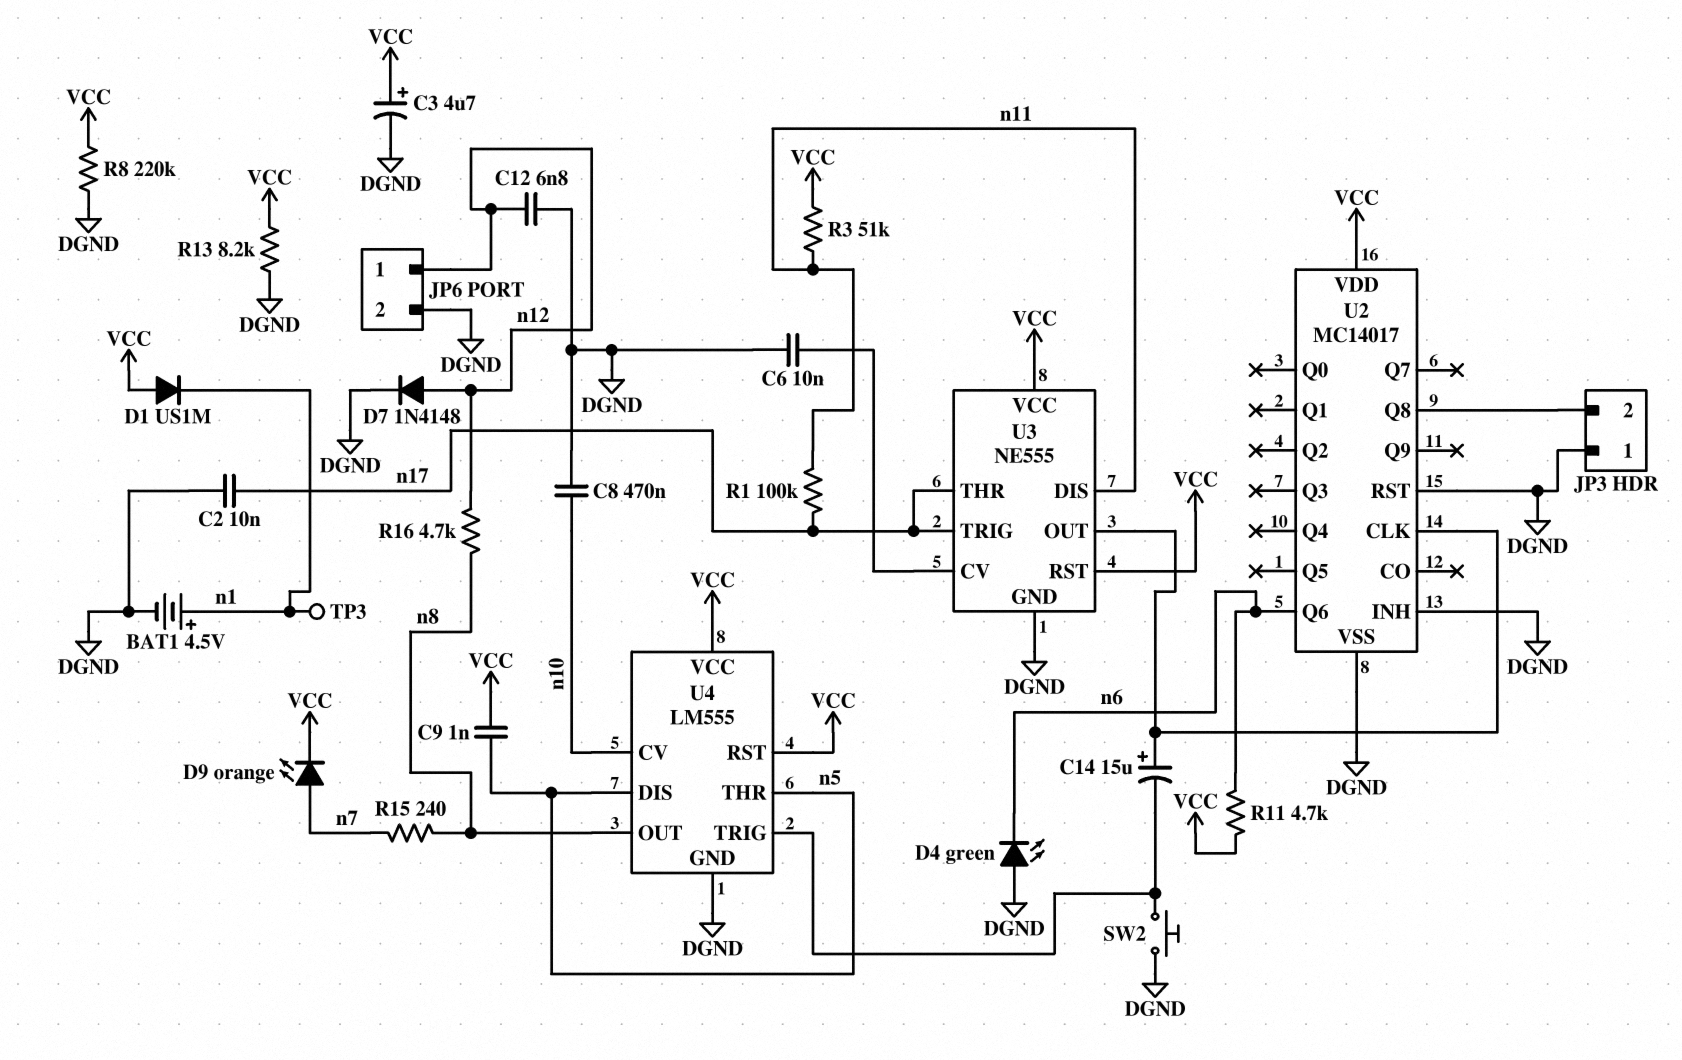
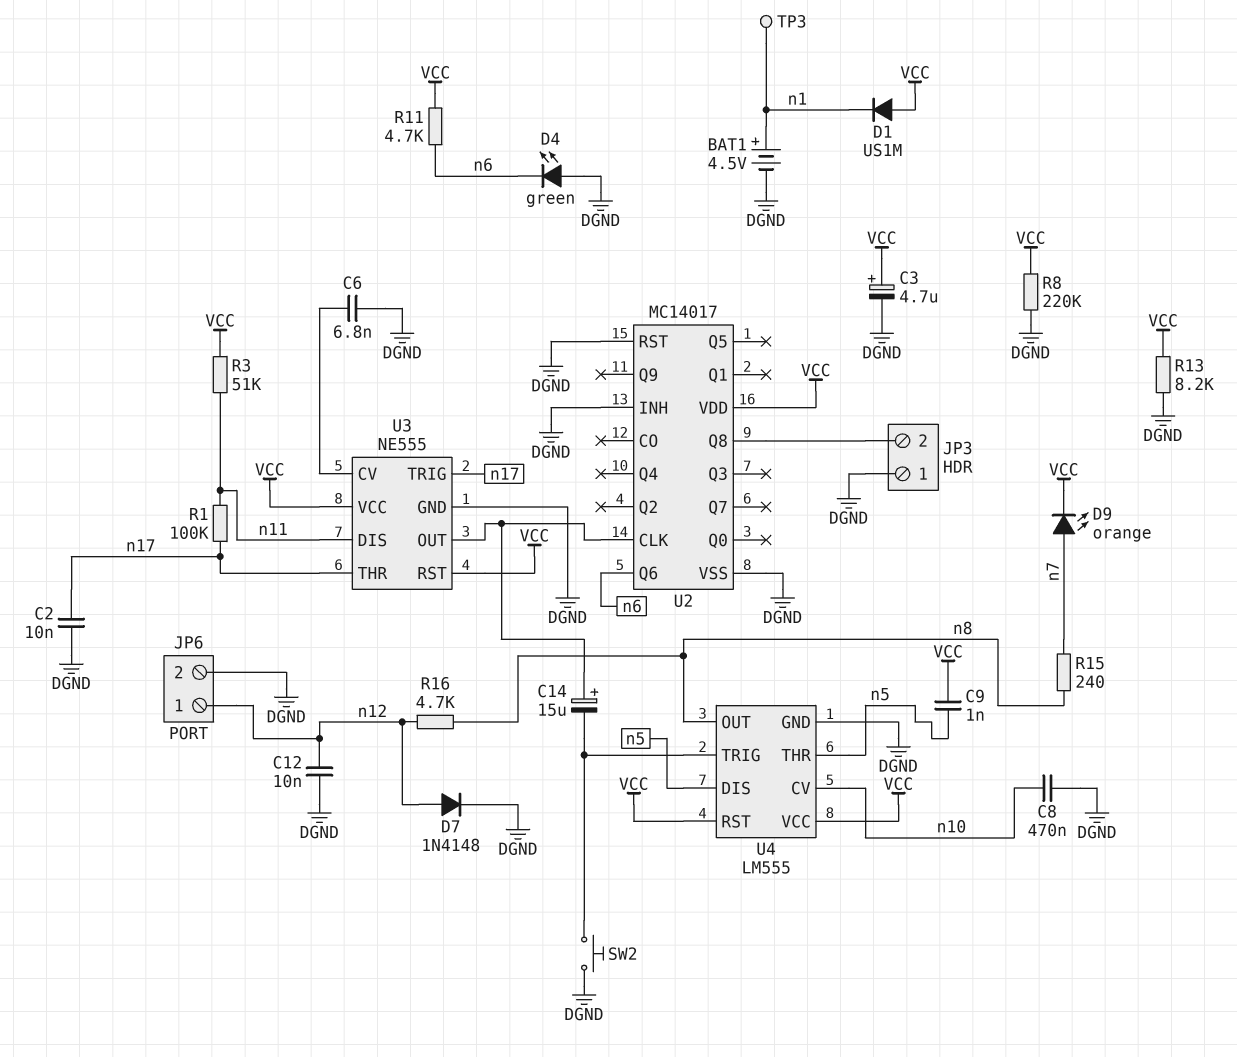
C6: 10nF (DGND, U3/CV) -> 6.8nF (DGND, U3/CV)
C12: 6.8nF (DGND, n12) -> 10nF (DGND, n12)

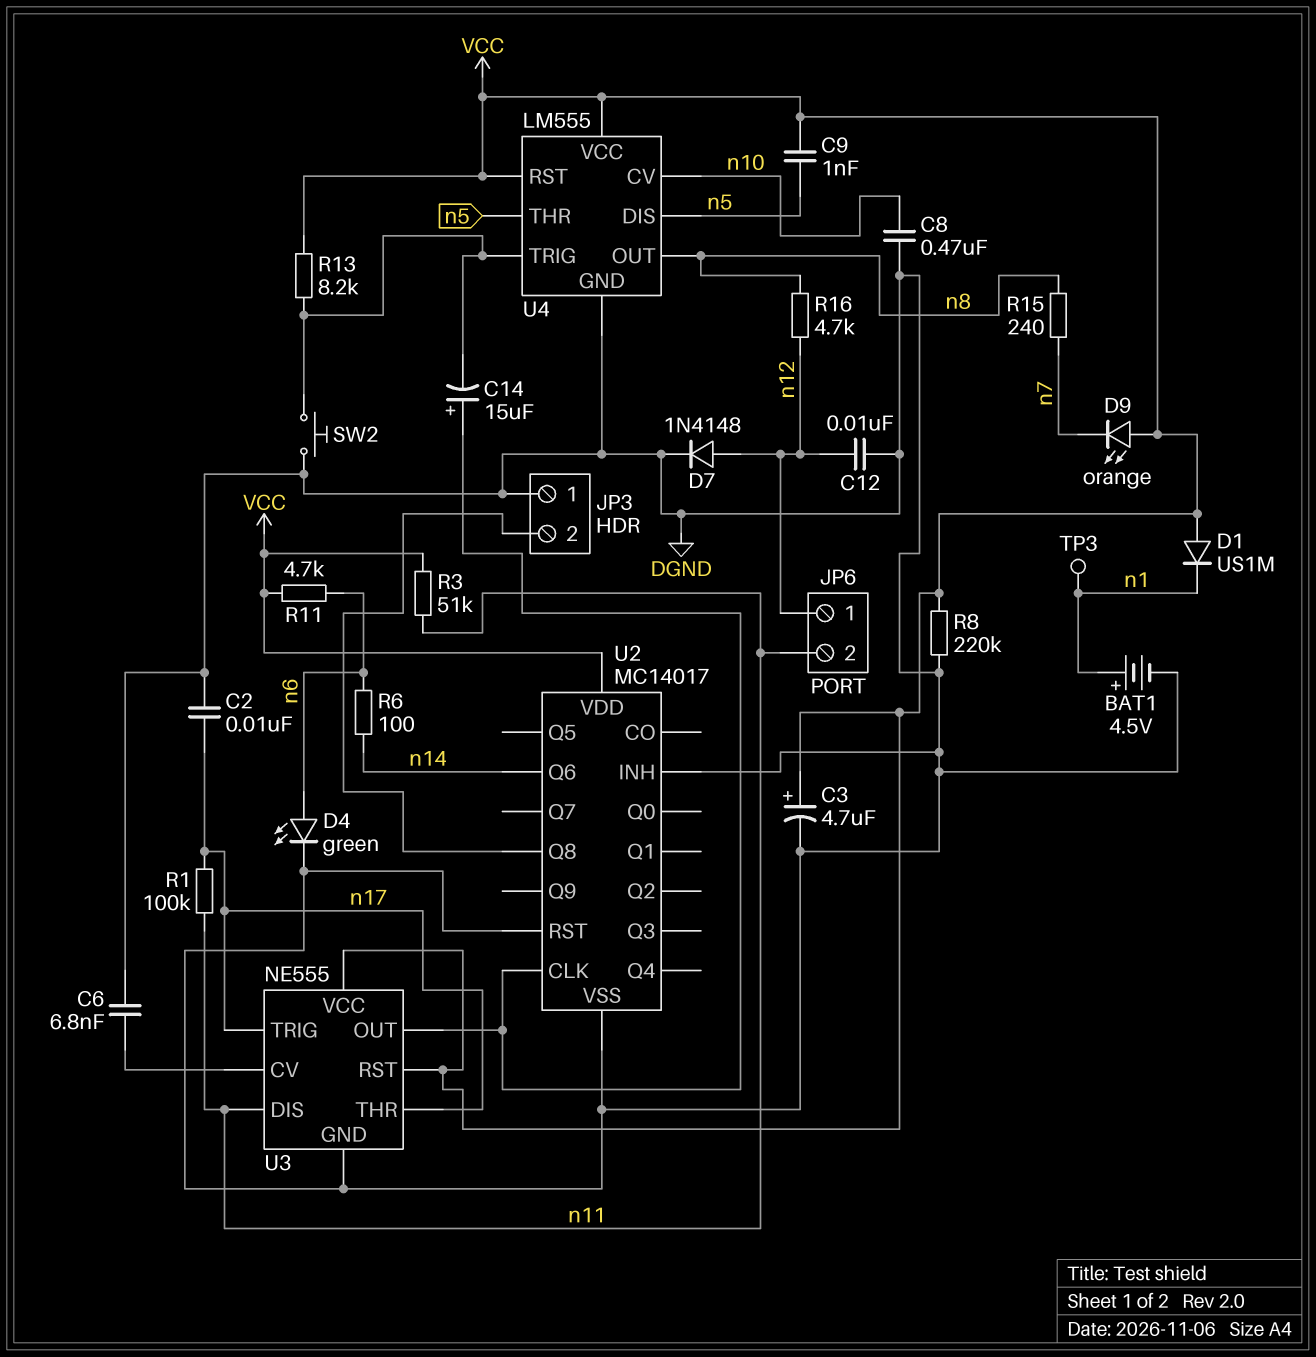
D4: LED green (A DGND, K n6) -> LED green (A n6, K DGND)
D9: LED orange (A n7, K VCC) -> LED orange (A VCC, K n7)
JP6 pin 2: DGND -> n11
R6: none -> 100 (n6, n14)
R13: 8.2k (DGND, VCC) -> 8.2k (U4/TRIG, VCC)
U2 pin Q6: n6 -> n14

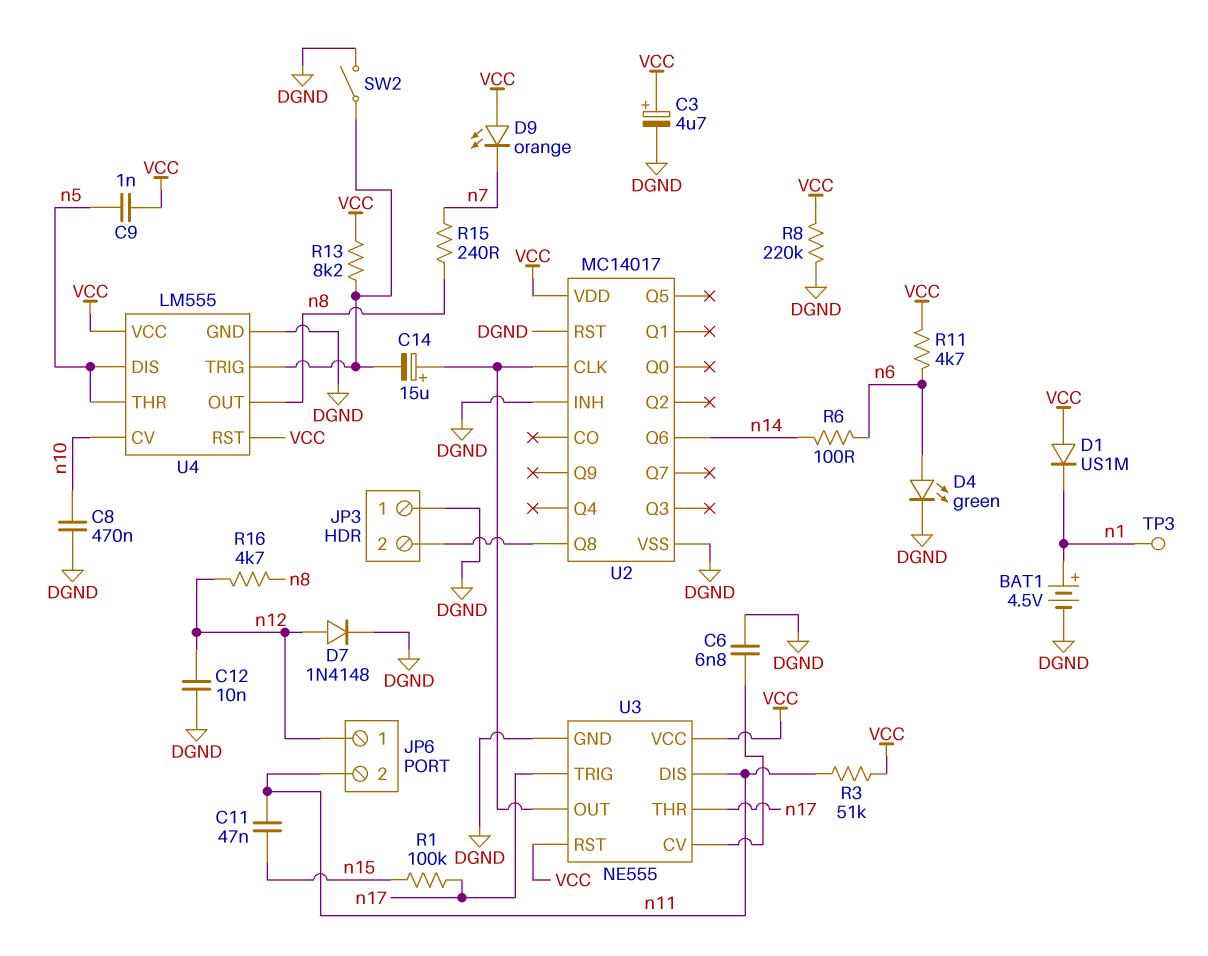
C2: 10nF (DGND, n17) -> none
C11: none -> 47nF (n11, n15)
R1: 100k (n11, n17) -> 100k (n15, n17)
SW2: button (DGND, U4/TRIG) -> switch (DGND, U4/TRIG)

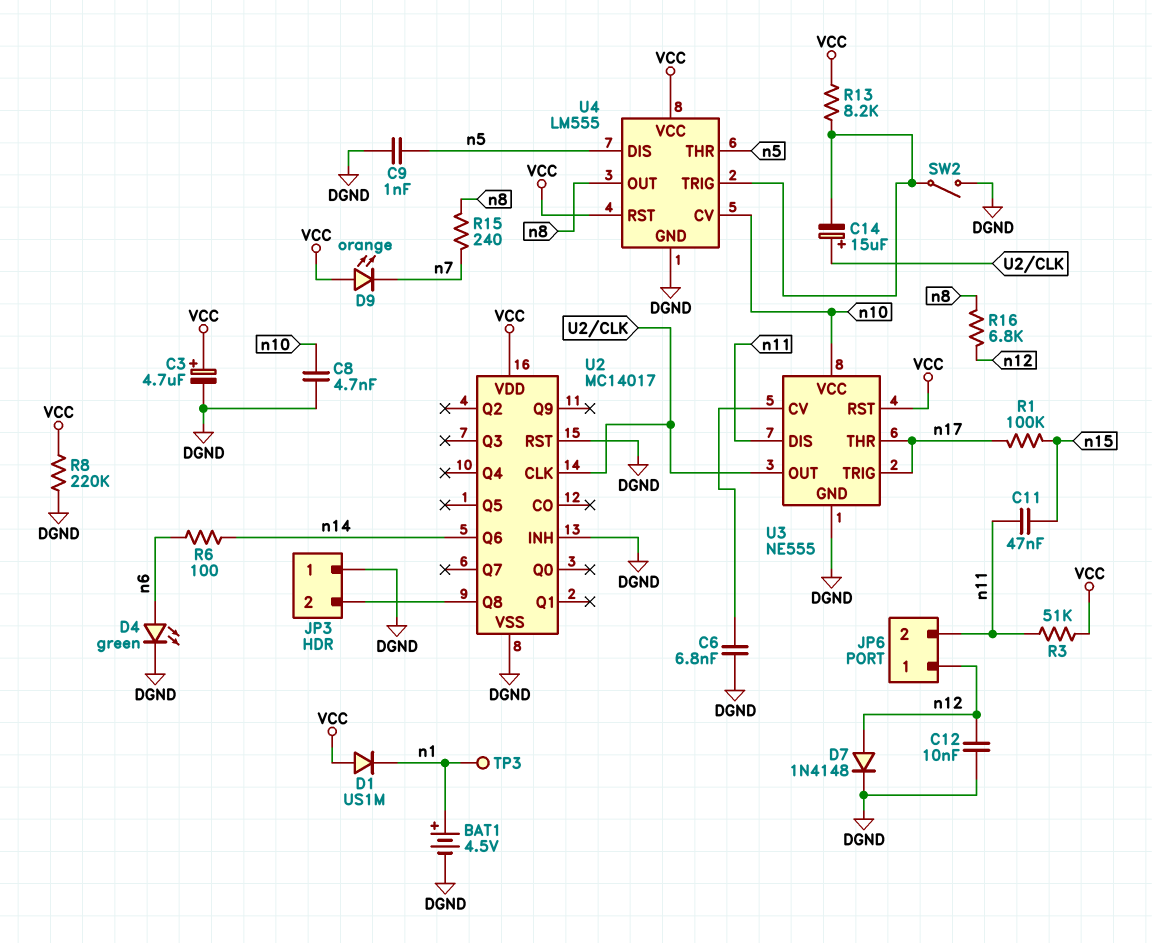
C8: 470nF (DGND, n10) -> 4.7nF (DGND, n10)
C9: 1nF (VCC, n5) -> 1nF (DGND, n5)
R11: 4.7k (VCC, n6) -> none
R16: 4.7k (n8, n12) -> 6.8k (n8, n12)
U3 pin VCC: VCC -> n10

